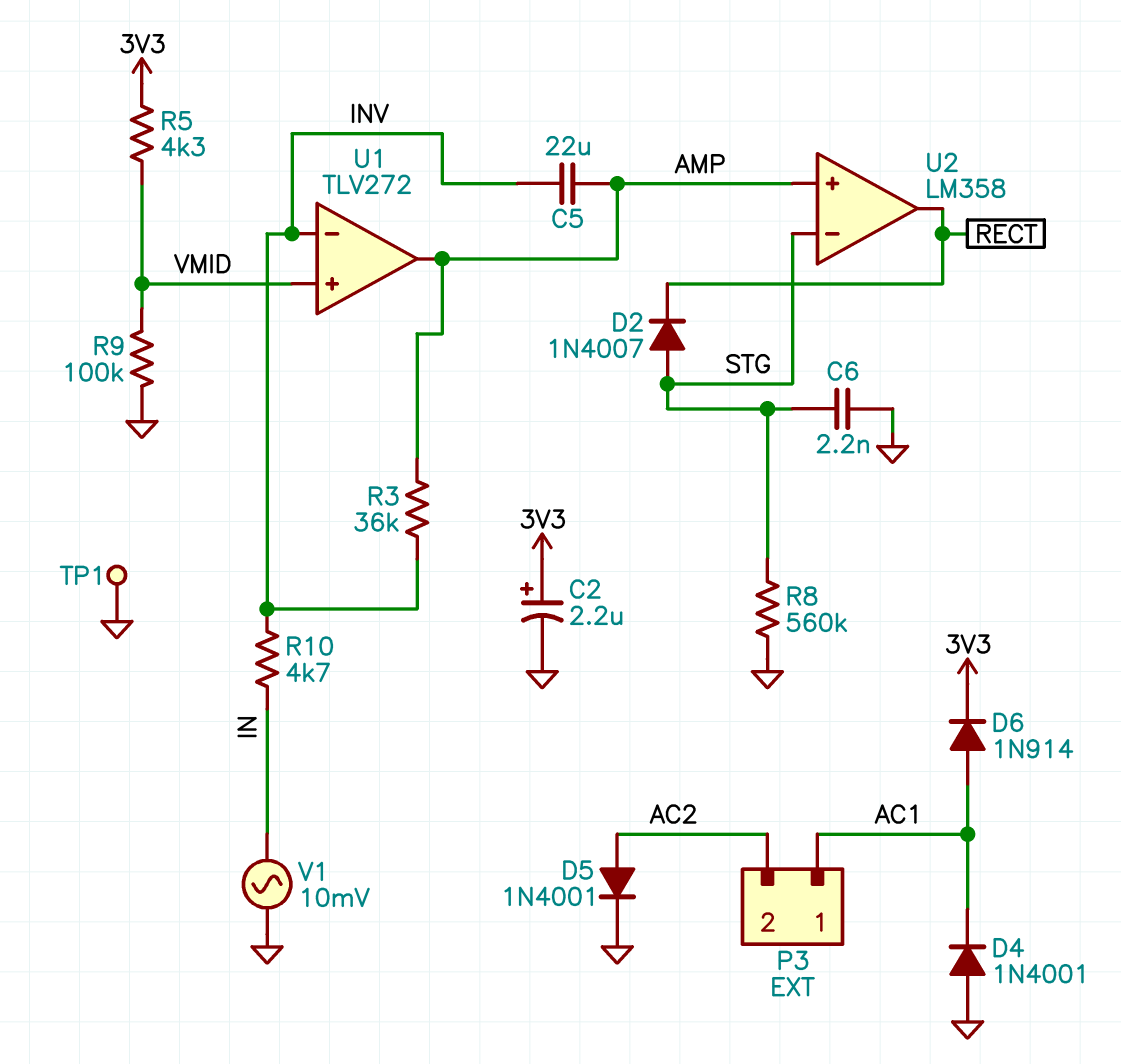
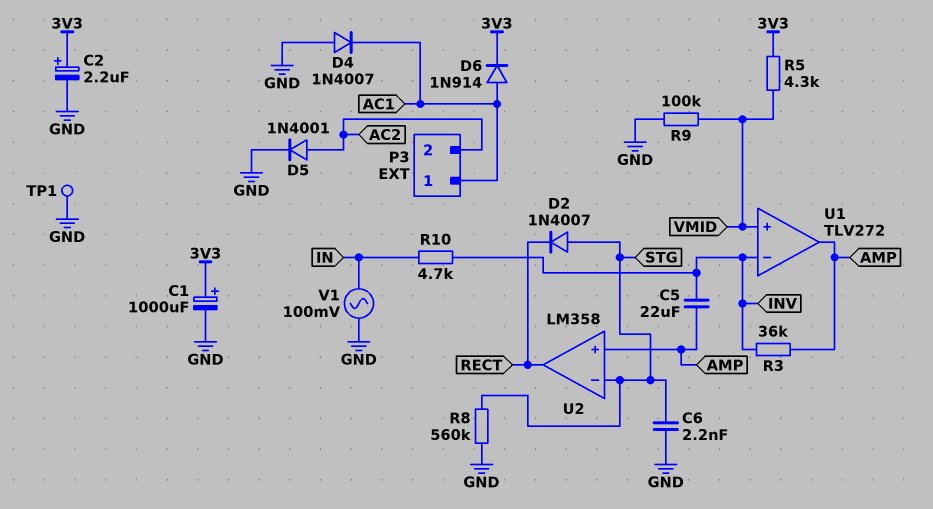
C1: none -> 1000uF (plus 3V3, minus GND)
D4: diode 1N4001 (A GND, K AC1) -> diode 1N4007 (A GND, K AC1)
V1: AC 10mV (GND, IN) -> AC 100mV (GND, IN)

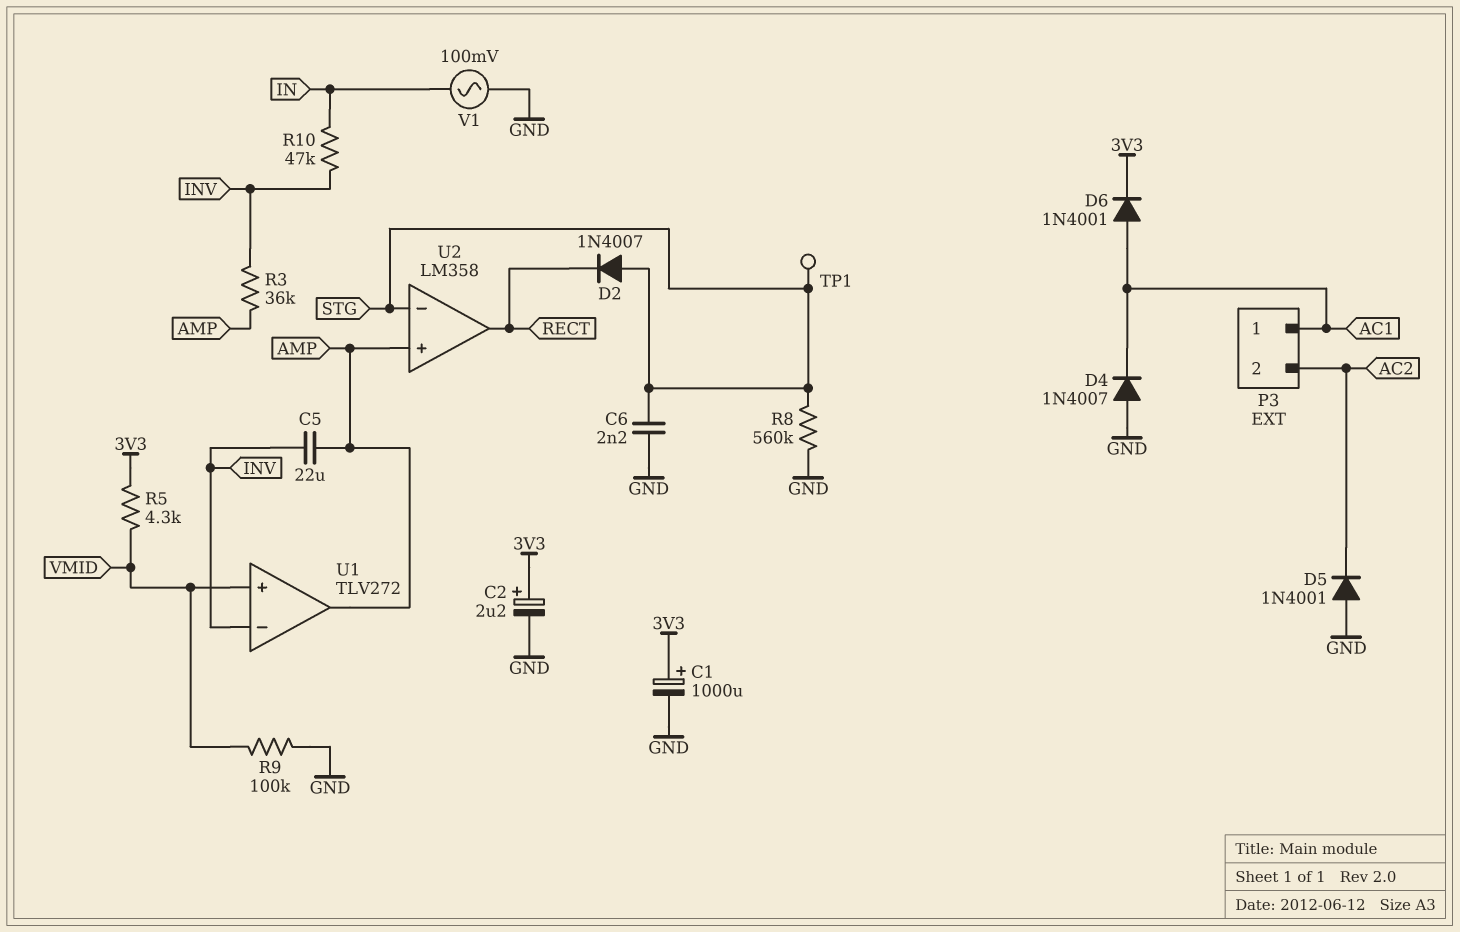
D5: diode 1N4001 (A AC2, K GND) -> diode 1N4001 (A GND, K AC2)
D6: diode 1N914 (A AC1, K 3V3) -> diode 1N4001 (A AC1, K 3V3)
R10: 4.7k (IN, INV) -> 47k (IN, INV)
TP1: test point (GND) -> test point (STG)

